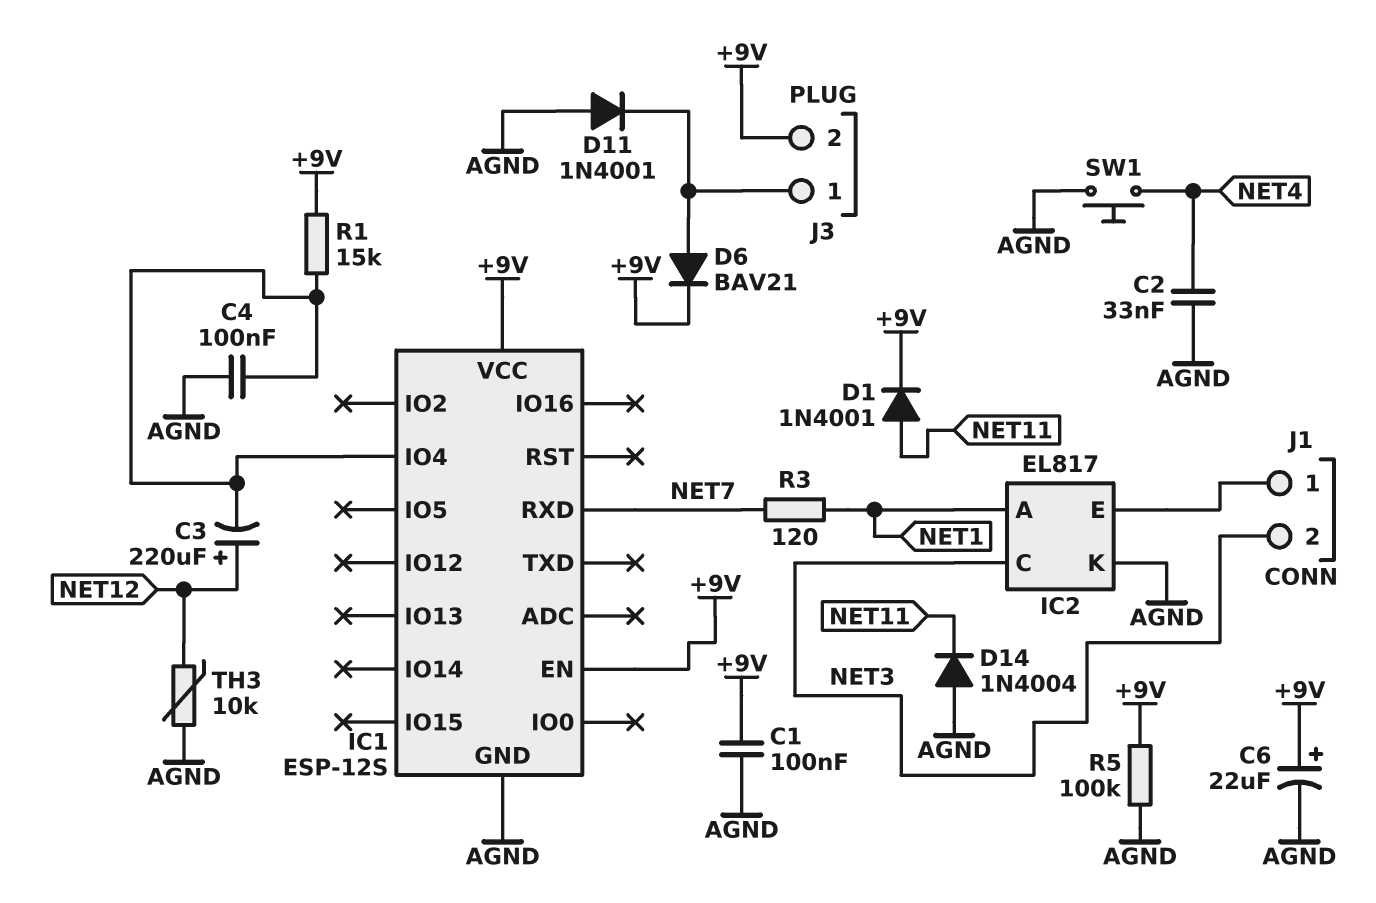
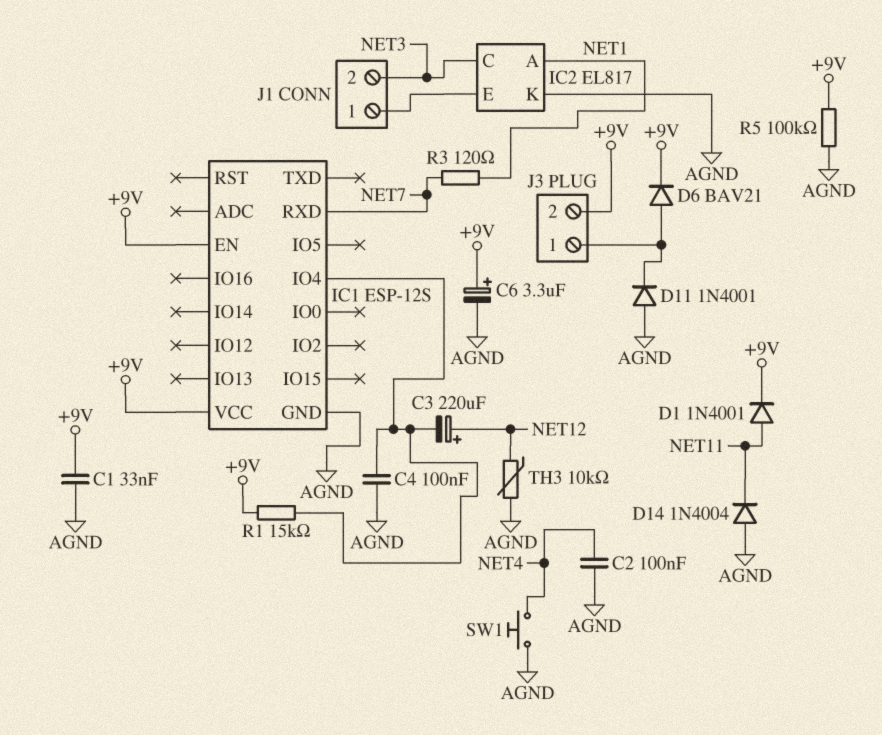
C1: 100nF (+9V, AGND) -> 33nF (+9V, AGND)
C2: 33nF (AGND, NET4) -> 100nF (AGND, NET4)
C6: 22uF (plus +9V, minus AGND) -> 3.3uF (plus +9V, minus AGND)

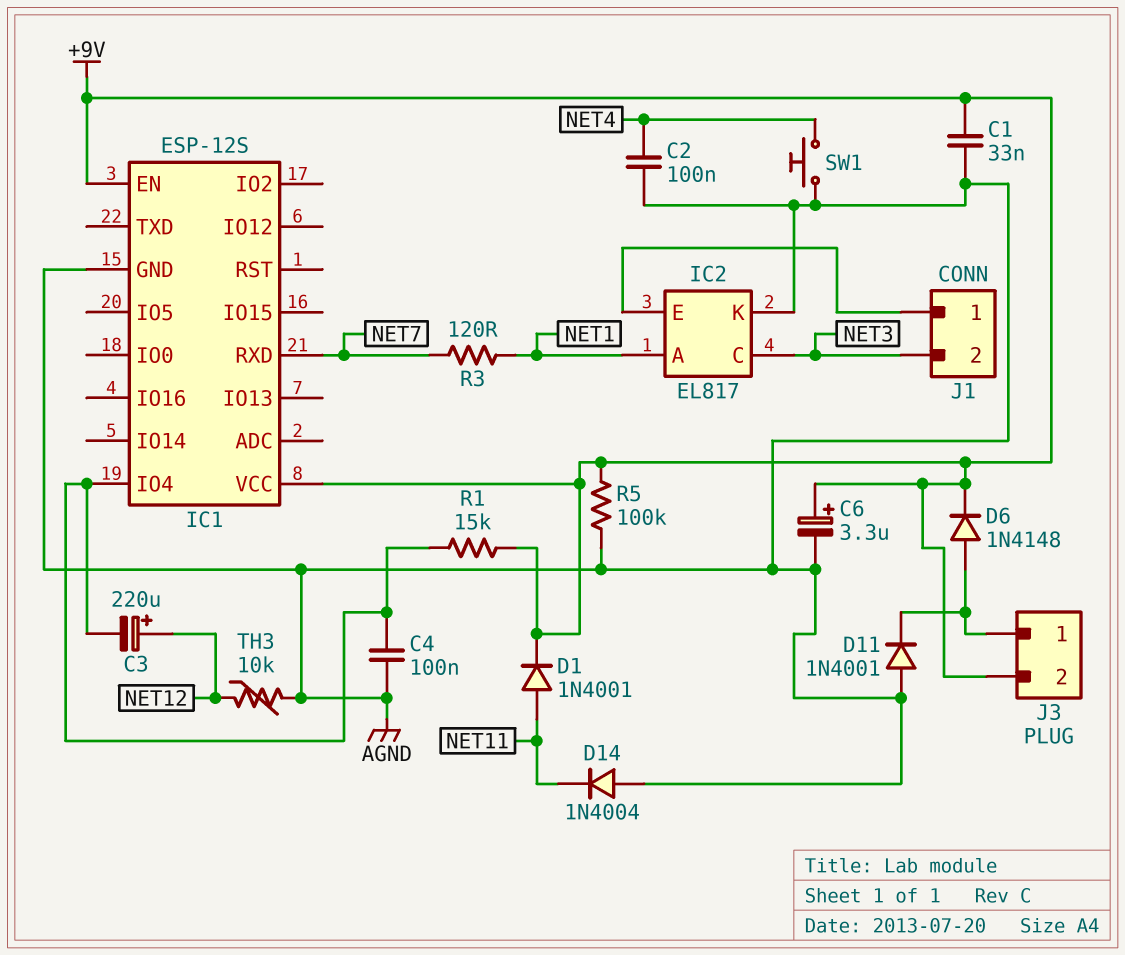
D6: diode BAV21 (A J3/1, K +9V) -> diode 1N4148 (A J3/1, K +9V)

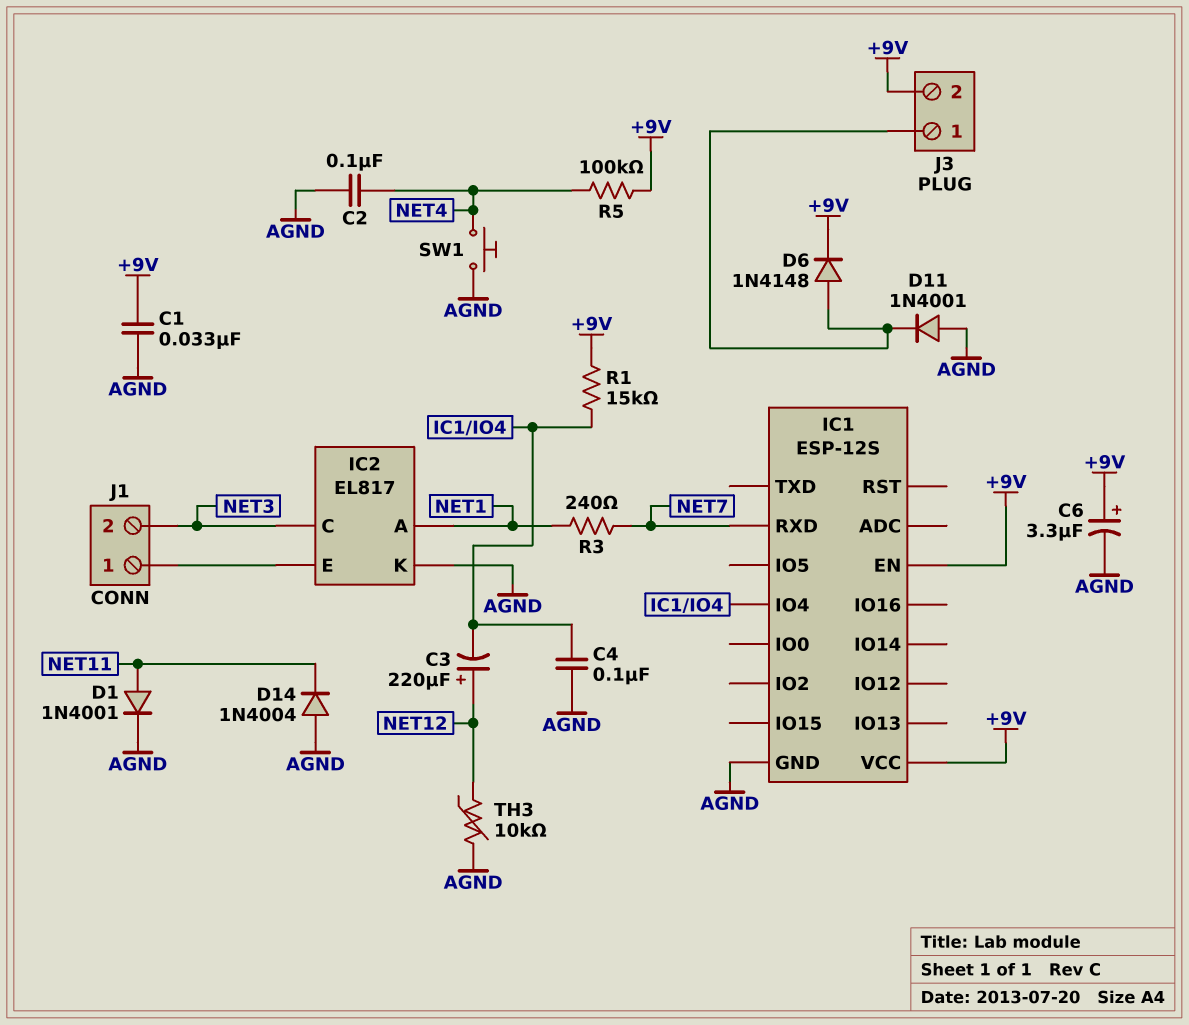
D1: diode 1N4001 (A NET11, K +9V) -> diode 1N4001 (A NET11, K AGND)
R3: 120 (NET1, NET7) -> 240 (NET1, NET7)
R5: 100k (+9V, AGND) -> 100k (+9V, NET4)

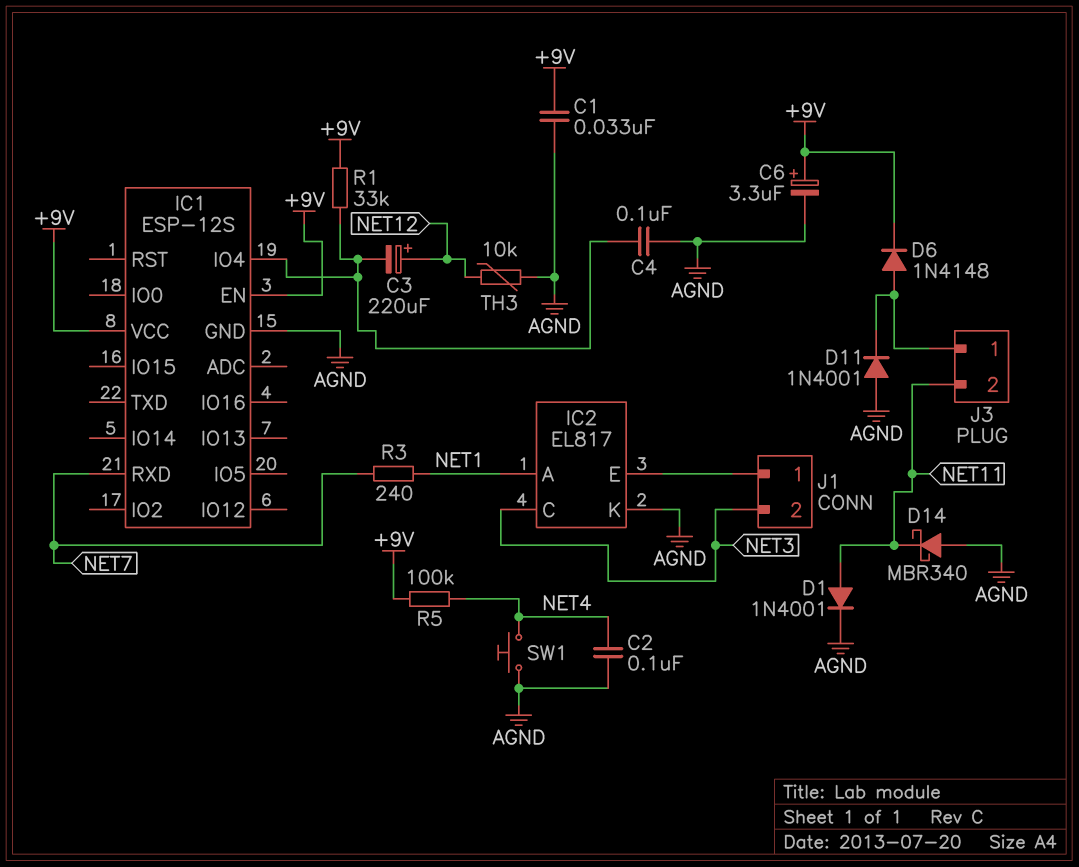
D14: diode 1N4004 (A AGND, K NET11) -> schottky MBR340 (A AGND, K NET11)
J3 pin 2: +9V -> NET11
R1: 15k (+9V, IC1/IO4) -> 33k (+9V, IC1/IO4)

